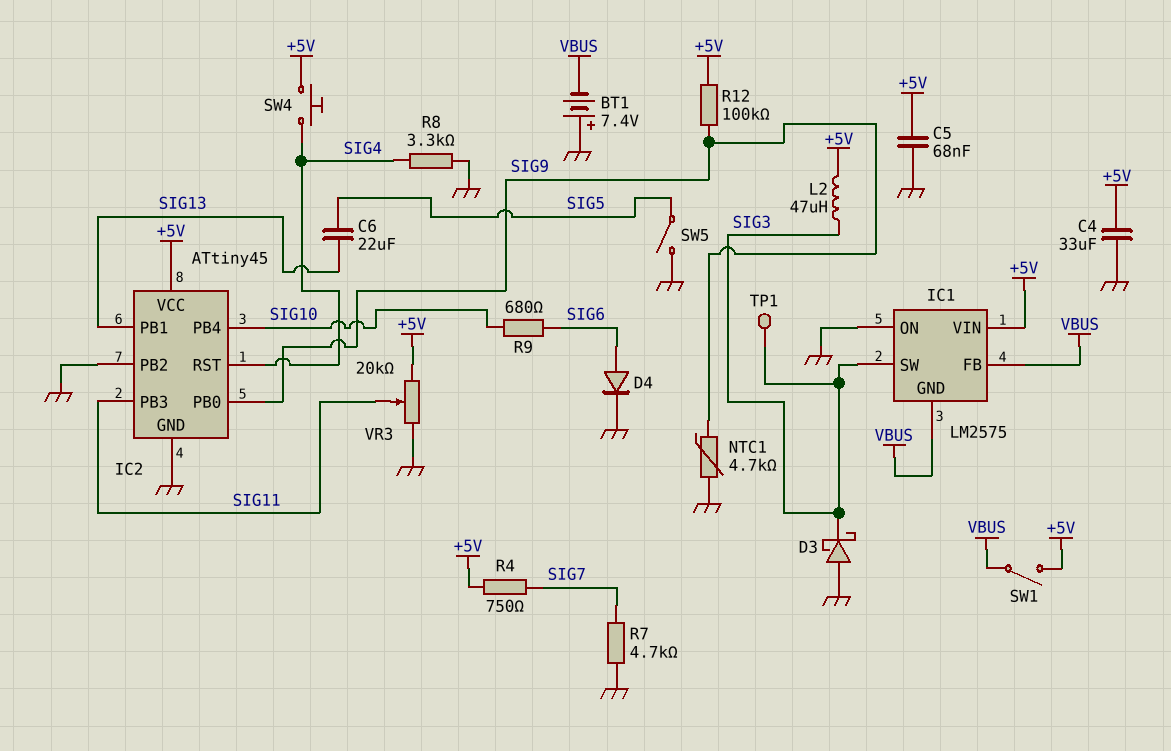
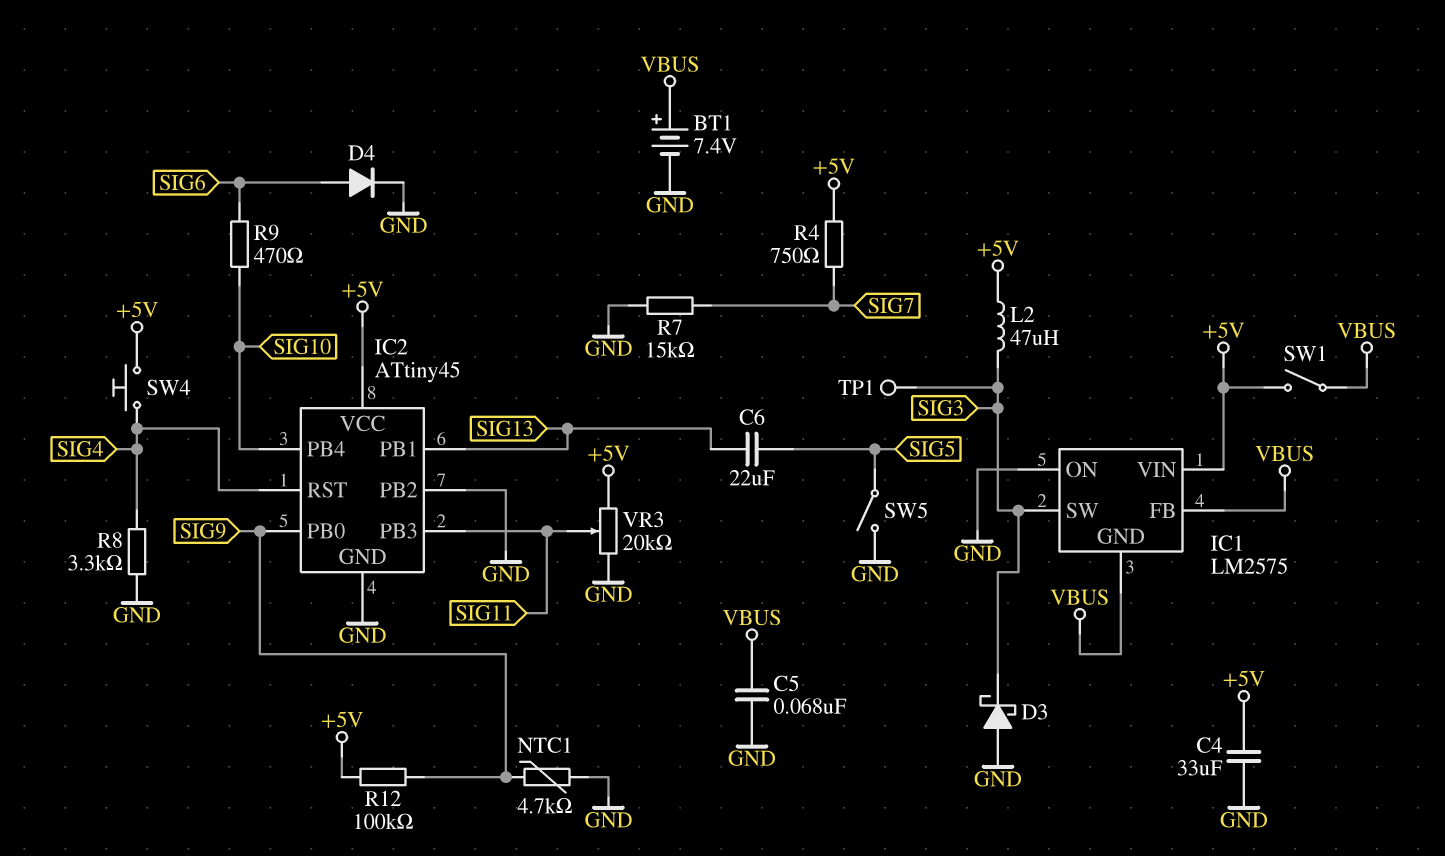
BT1: 7.4V (plus GND, minus VBUS) -> 7.4V (plus VBUS, minus GND)
C5: 68nF (+5V, GND) -> 68nF (GND, VBUS)
R7: 4.7k (GND, SIG7) -> 15k (GND, SIG7)
R9: 680 (SIG6, SIG10) -> 470 (SIG6, SIG10)

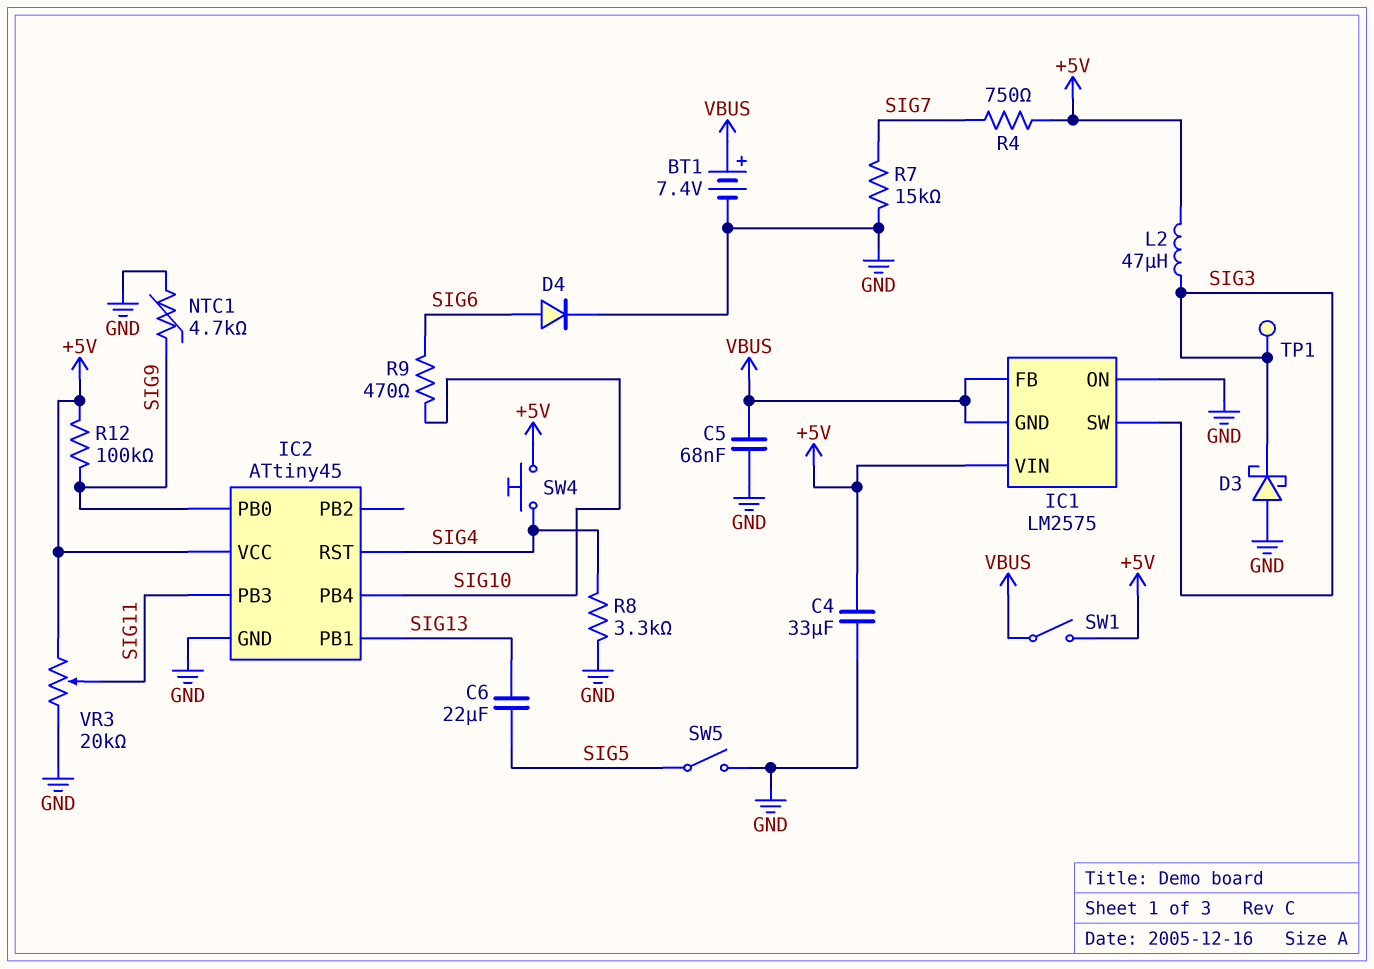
IC2 pin PB2: GND -> none

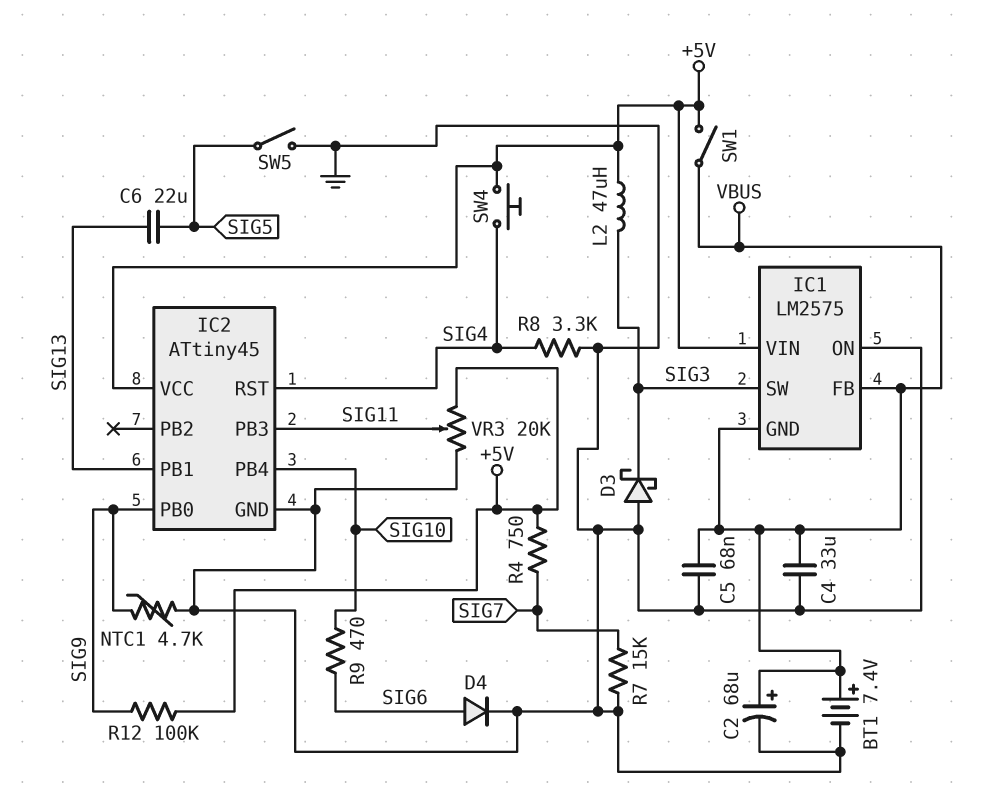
C2: none -> 68uF (plus VBUS, minus GND)
C4: 33uF (+5V, GND) -> 33uF (GND, VBUS)
TP1: test point (SIG3) -> none

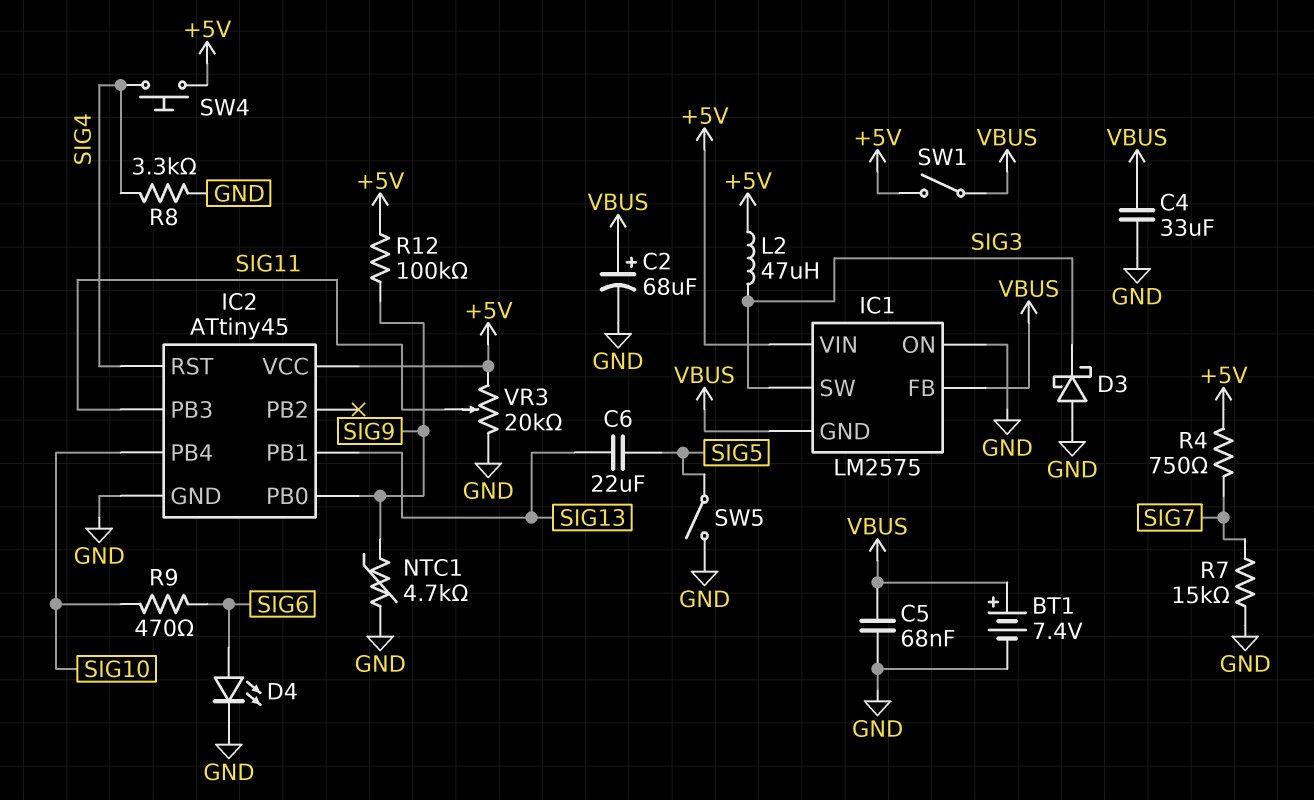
D4: diode (A SIG6, K GND) -> LED (A SIG6, K GND)

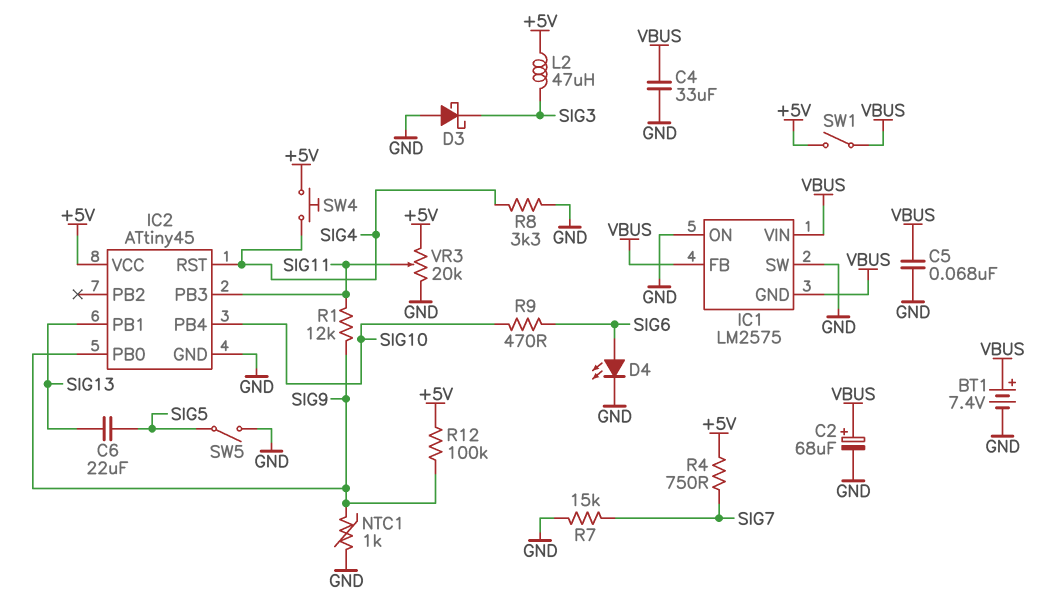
IC1 pin SW: SIG3 -> GND
IC1 pin VIN: +5V -> VBUS
NTC1: 4.7k (GND, SIG9) -> 1k (GND, SIG9)
R1: none -> 12k (SIG9, SIG11)

